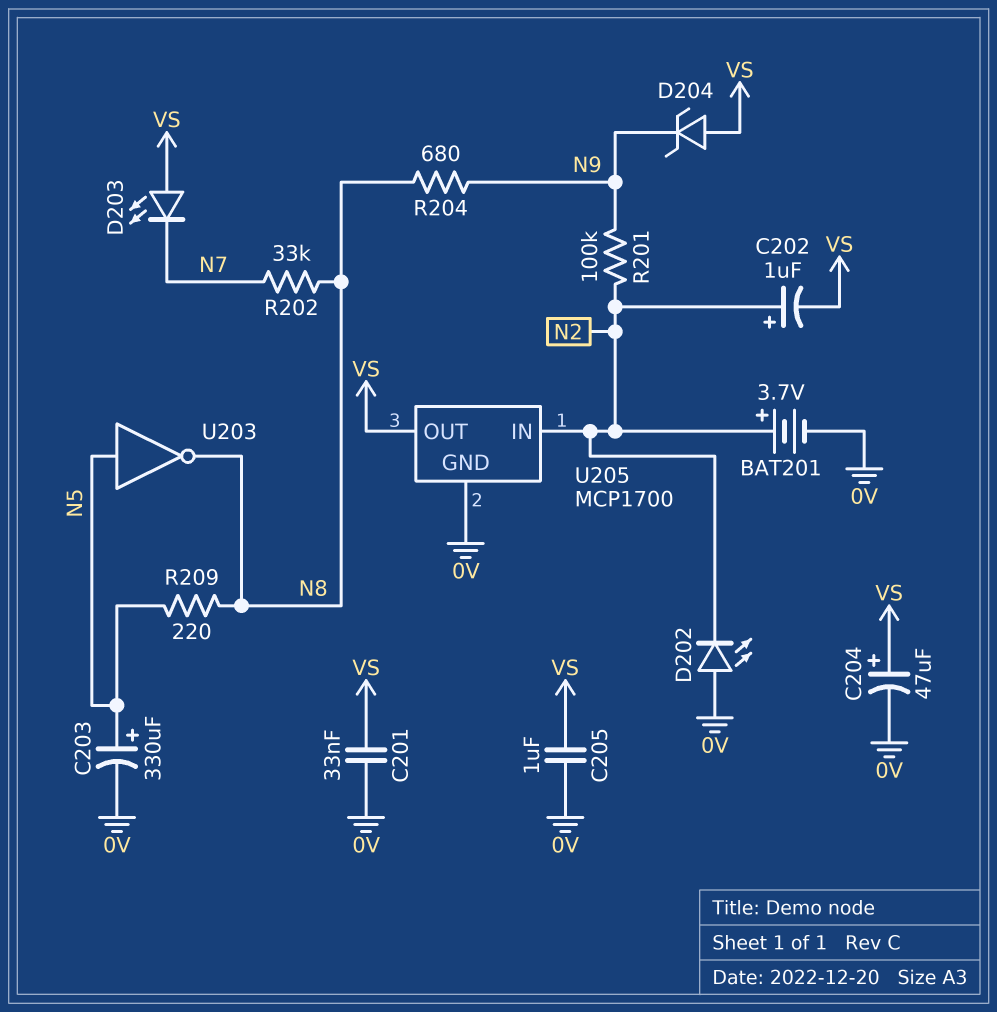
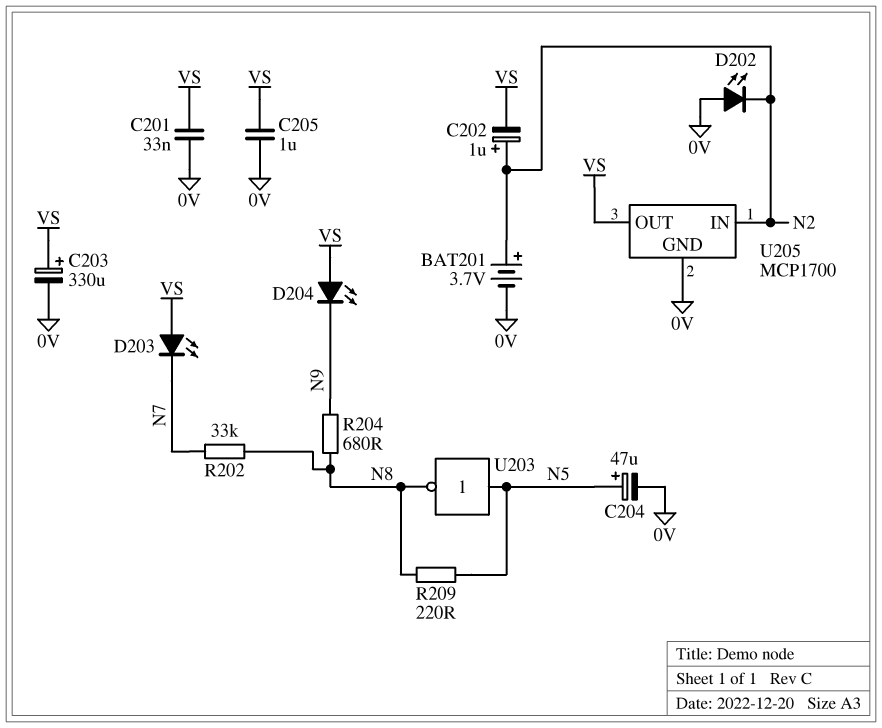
C203: 330uF (plus N5, minus 0V) -> 330uF (plus VS, minus 0V)
C204: 47uF (plus VS, minus 0V) -> 47uF (plus N5, minus 0V)
D204: zener (A VS, K N9) -> LED (A VS, K N9)
R201: 100k (N2, N9) -> none

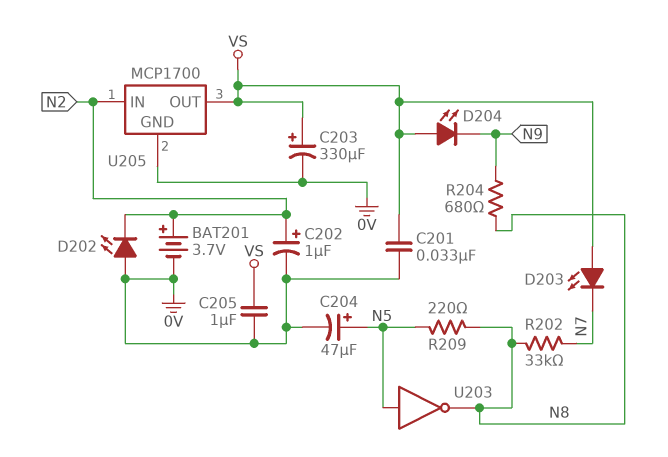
C202: 1uF (plus N2, minus VS) -> 1uF (plus N2, minus 0V)

